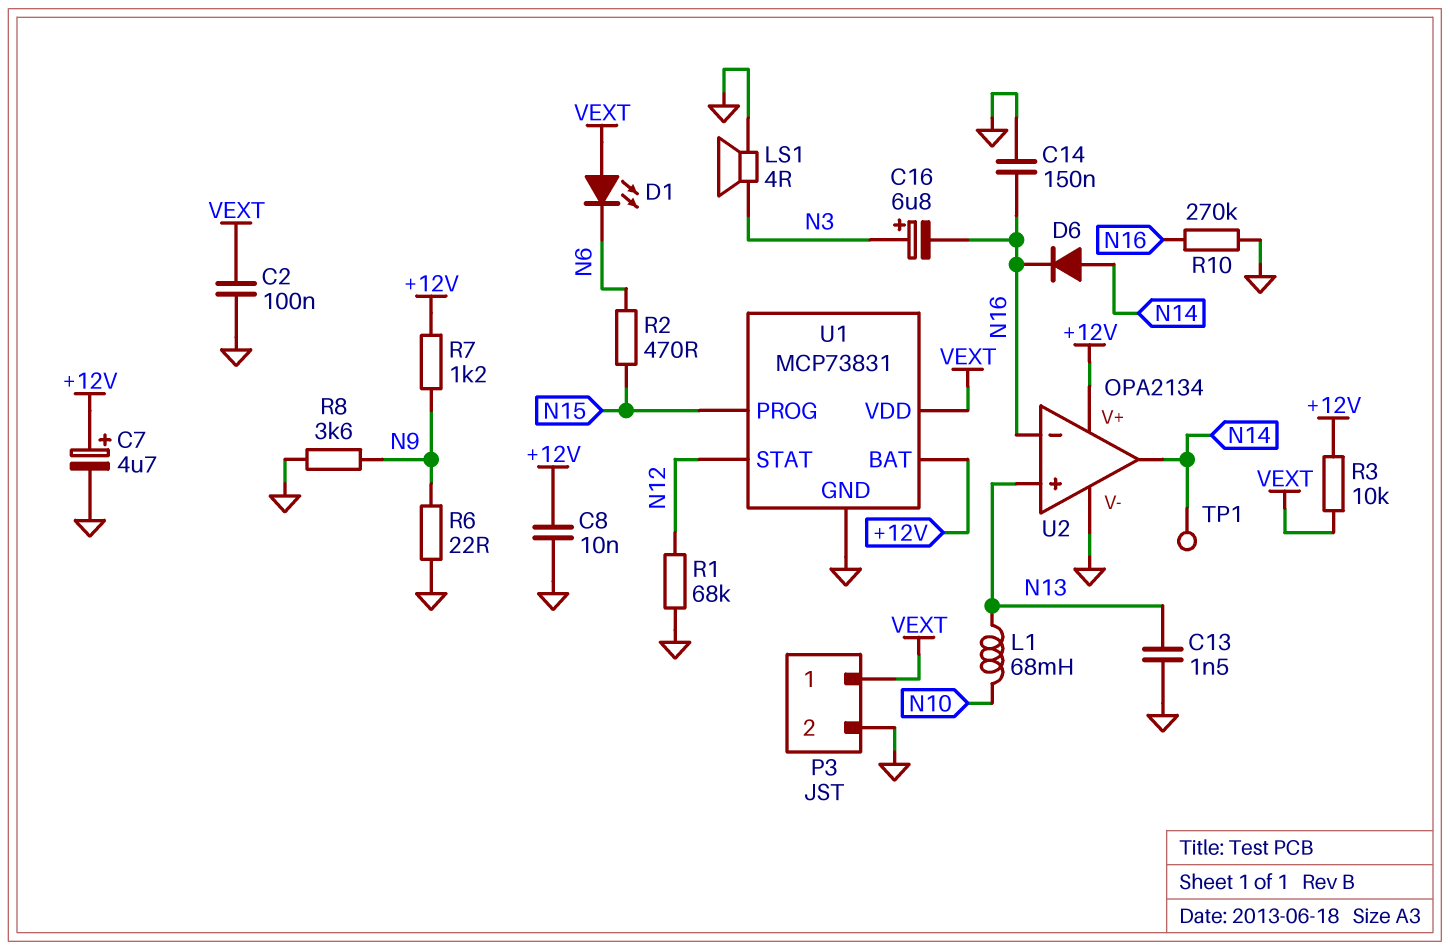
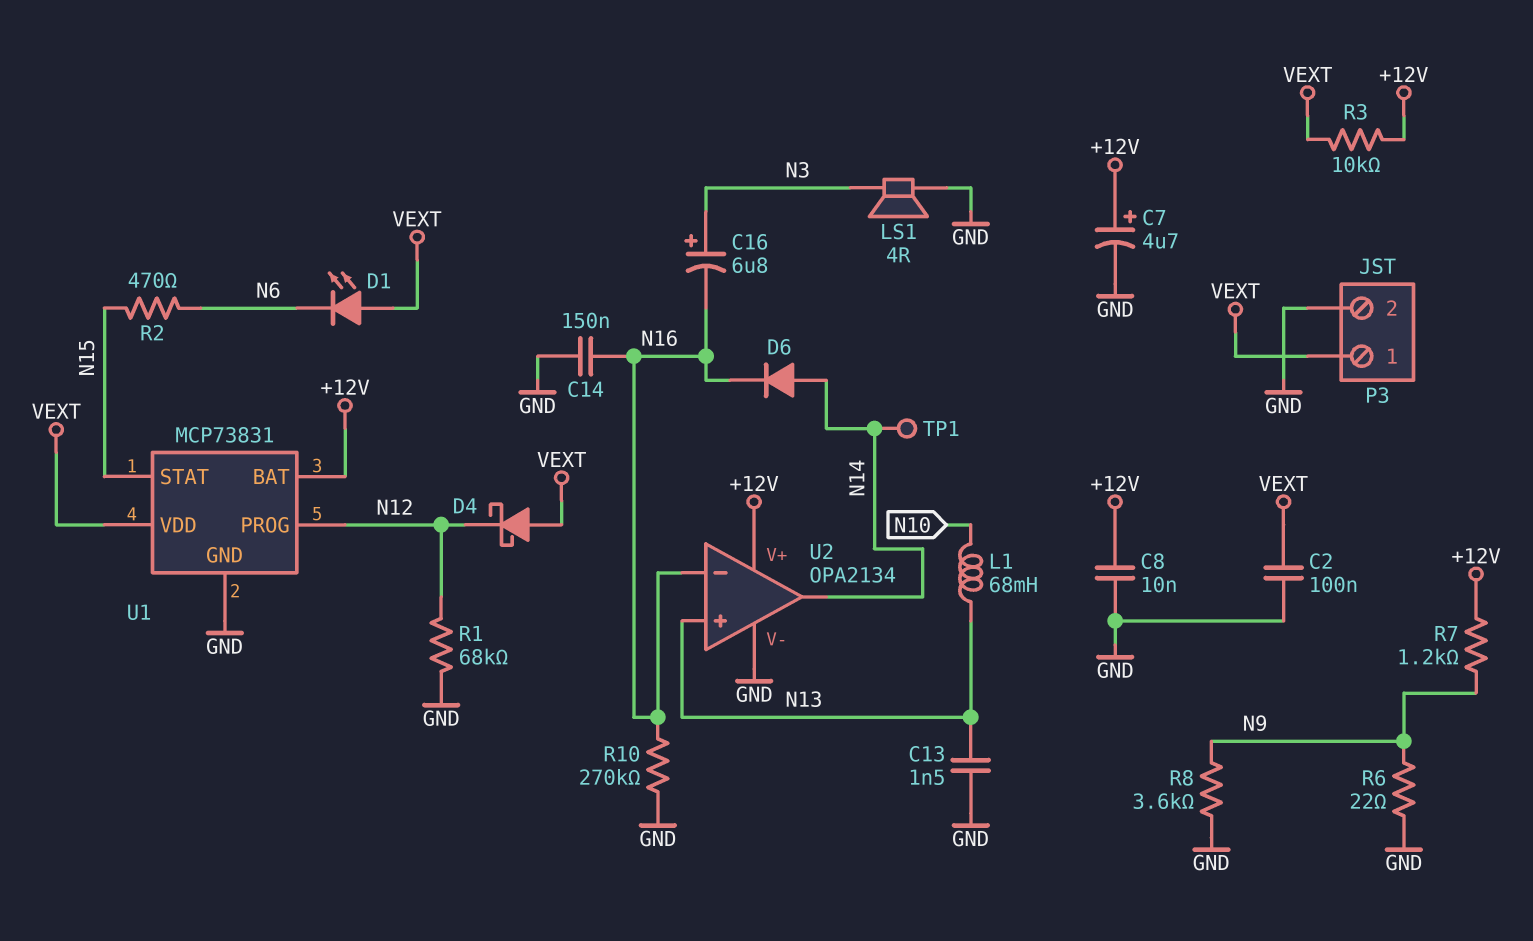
D4: none -> schottky (A VEXT, K N12)
U1 pin PROG: N15 -> N12
U1 pin STAT: N12 -> N15

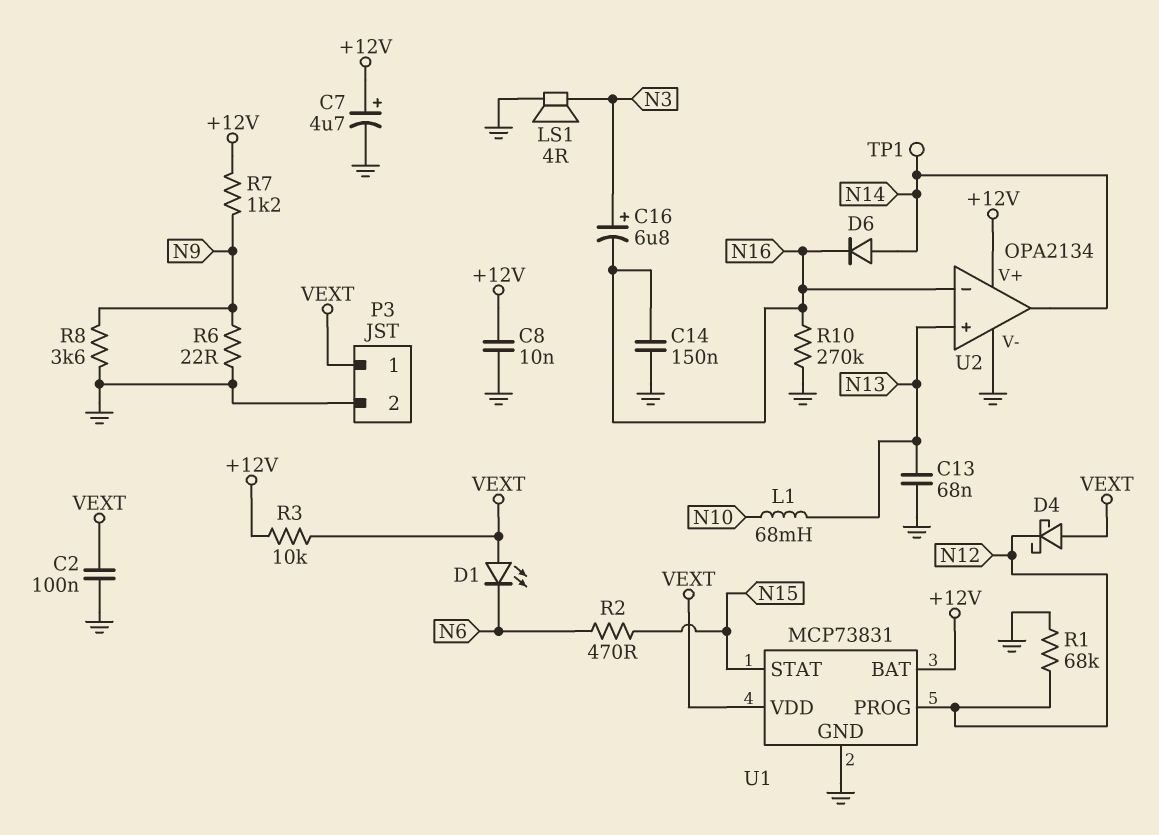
C13: 1.5nF (GND, N13) -> 68nF (GND, N13)

